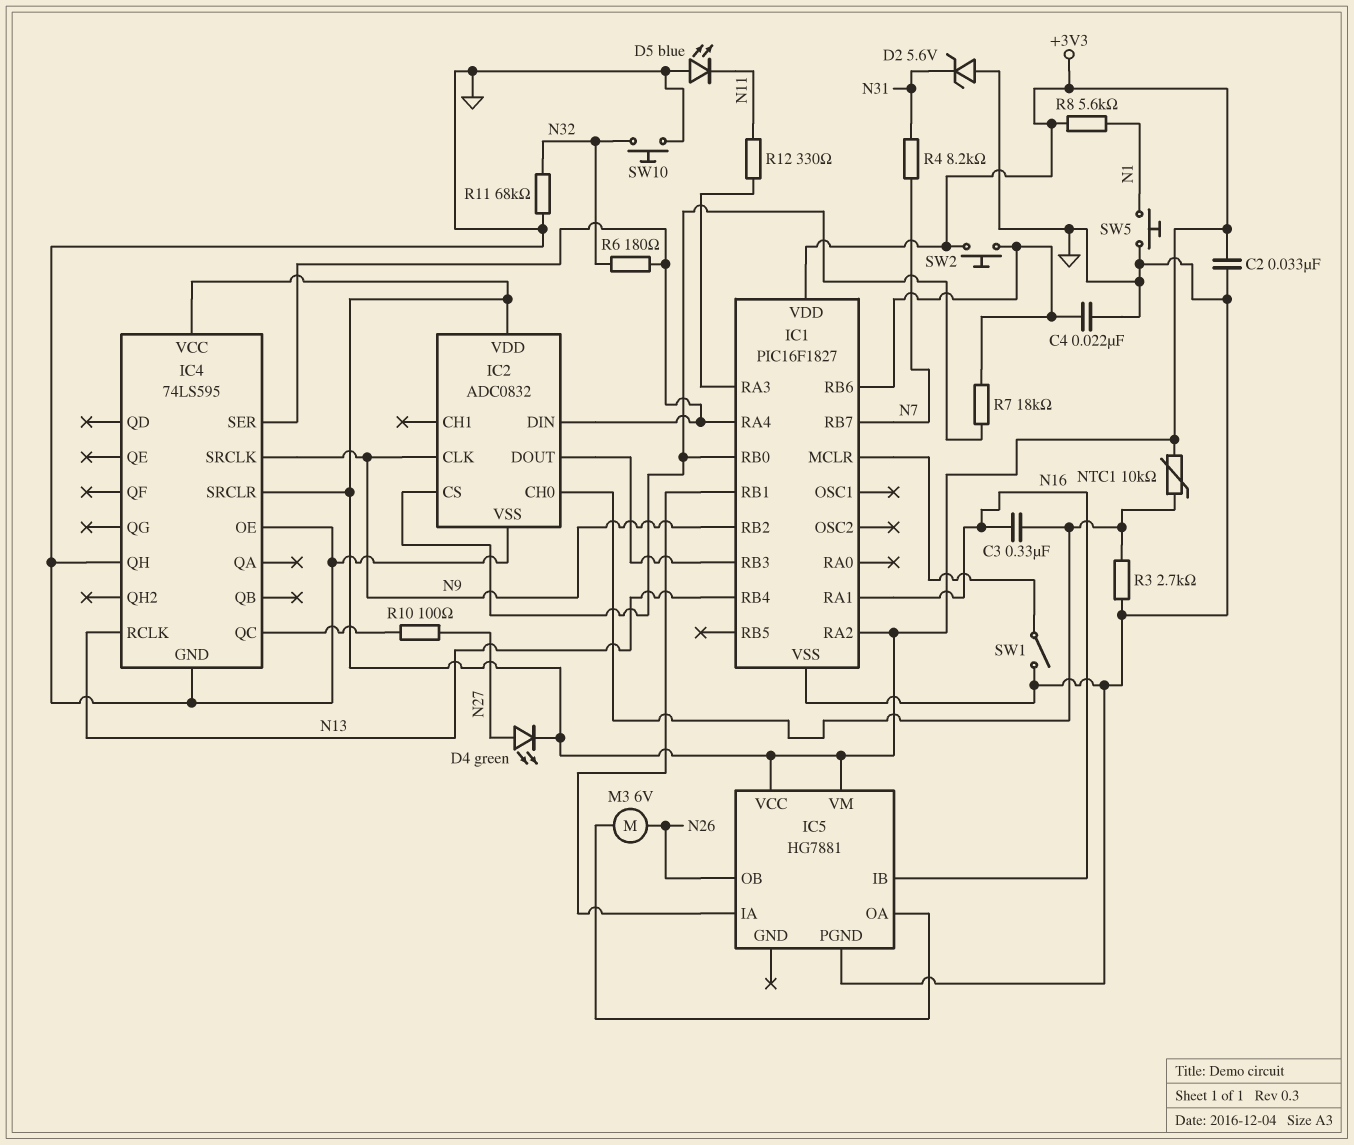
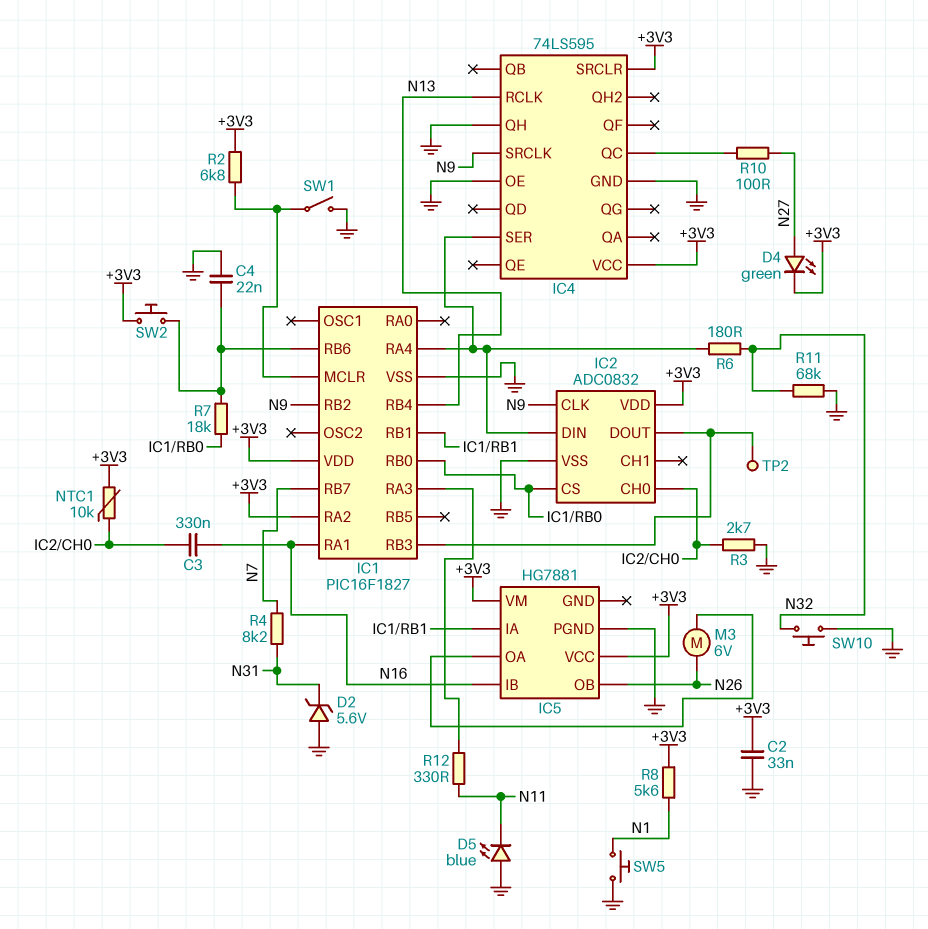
R2: none -> 6.8k (+3V3, IC1/MCLR)
TP2: none -> test point (IC1/RB3)

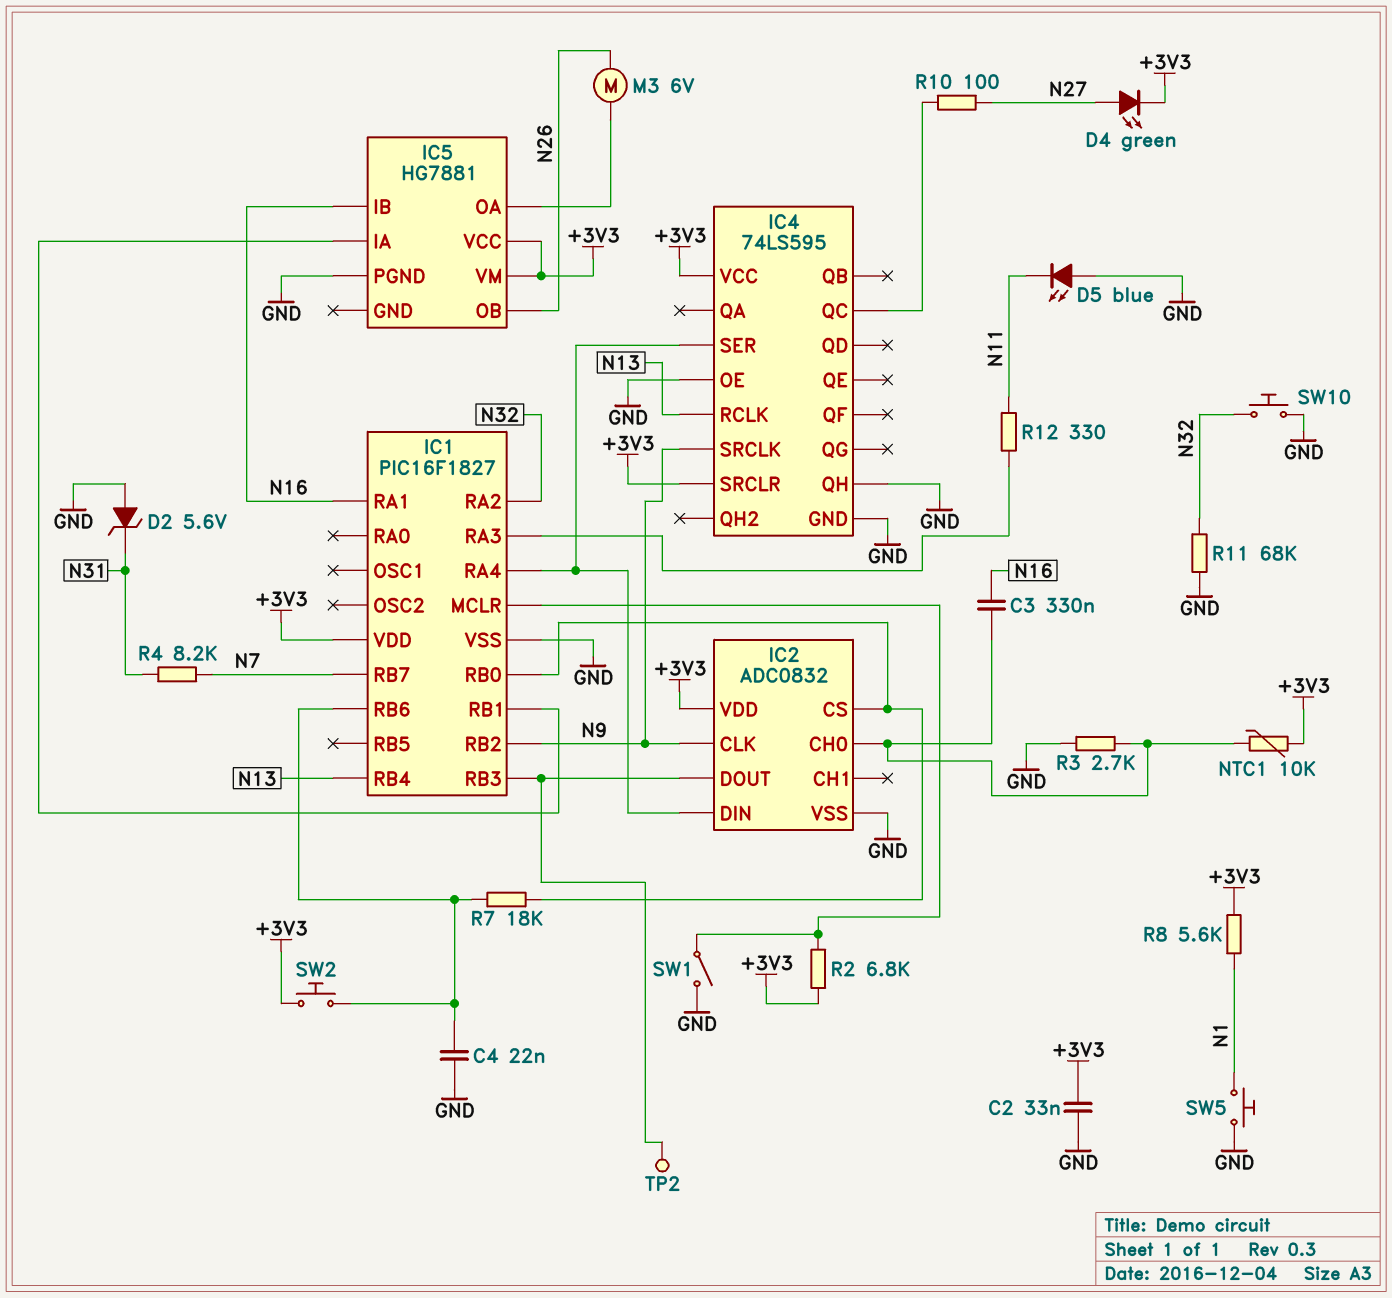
IC1 pin RA2: +3V3 -> N32
R6: 180 (IC1/RA4, N32) -> none

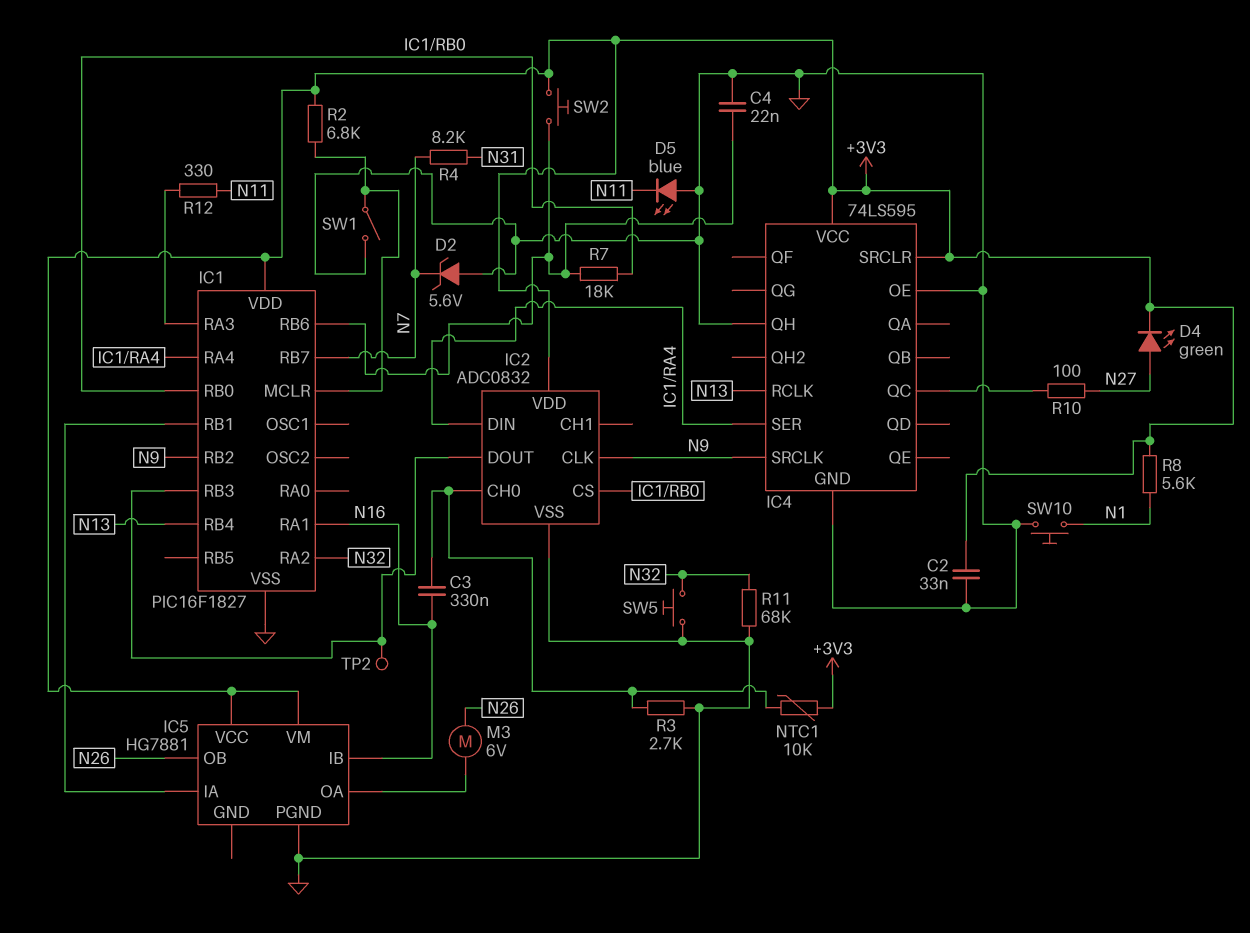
D2: zener 5.6V (A GND, K N31) -> zener 5.6V (A GND, K N7)
SW5: button (GND, N1) -> button (GND, N32)
SW10: button (GND, N32) -> button (GND, N1)

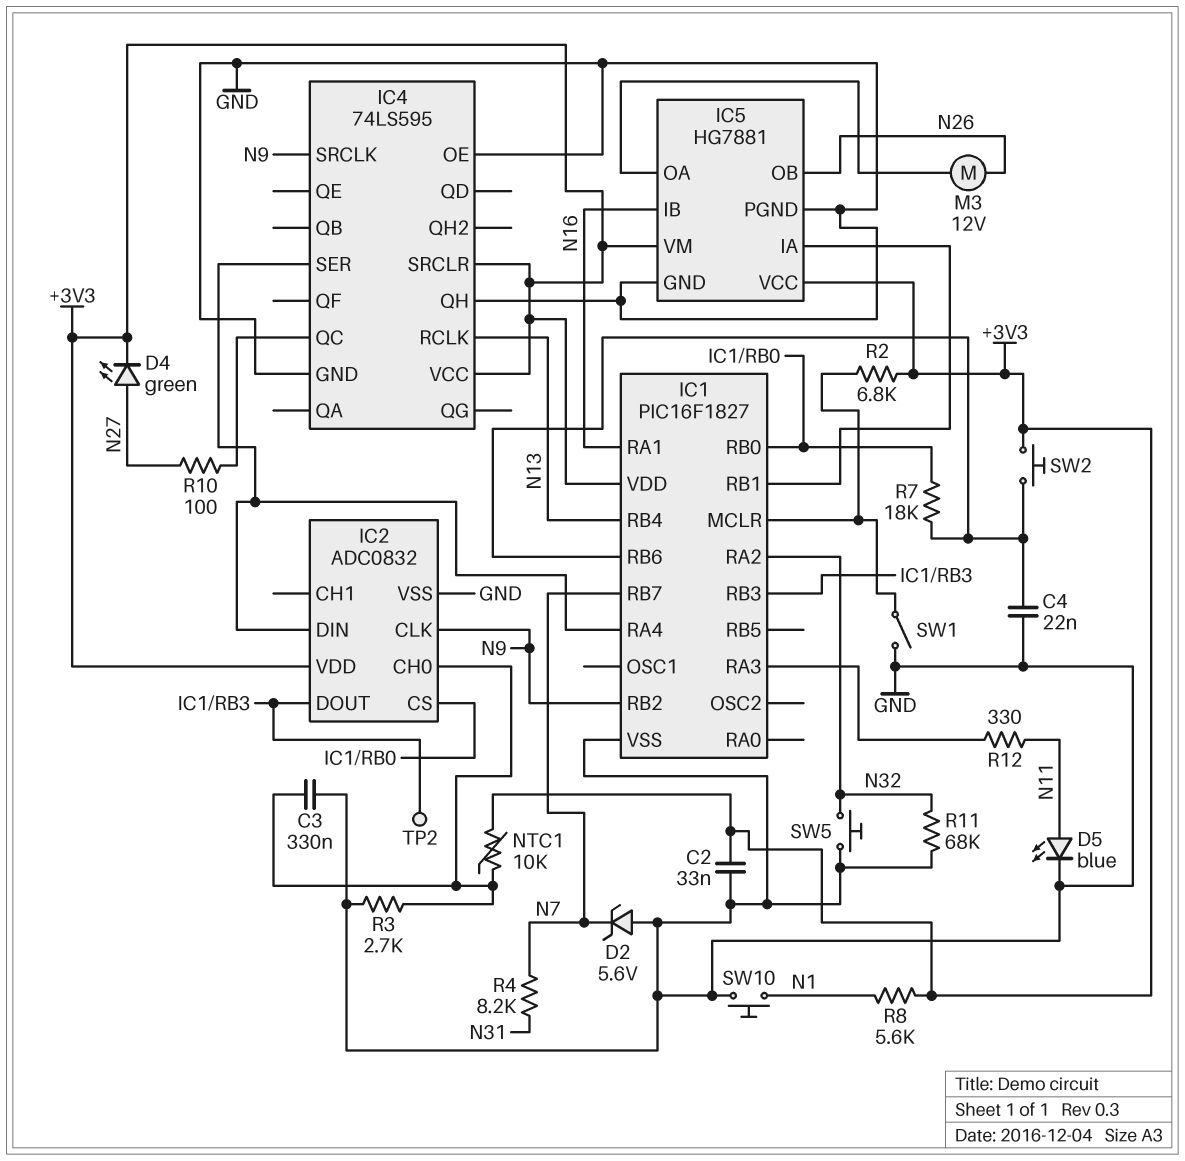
C3: 330nF (IC2/CH0, N16) -> 330nF (GND, IC2/CH0)
D5: LED blue (A GND, K N11) -> LED blue (A N11, K GND)
IC5 pin GND: none -> GND
M3: motor 6V (IC5/OA, N26) -> motor 12V (IC5/OA, N26)

